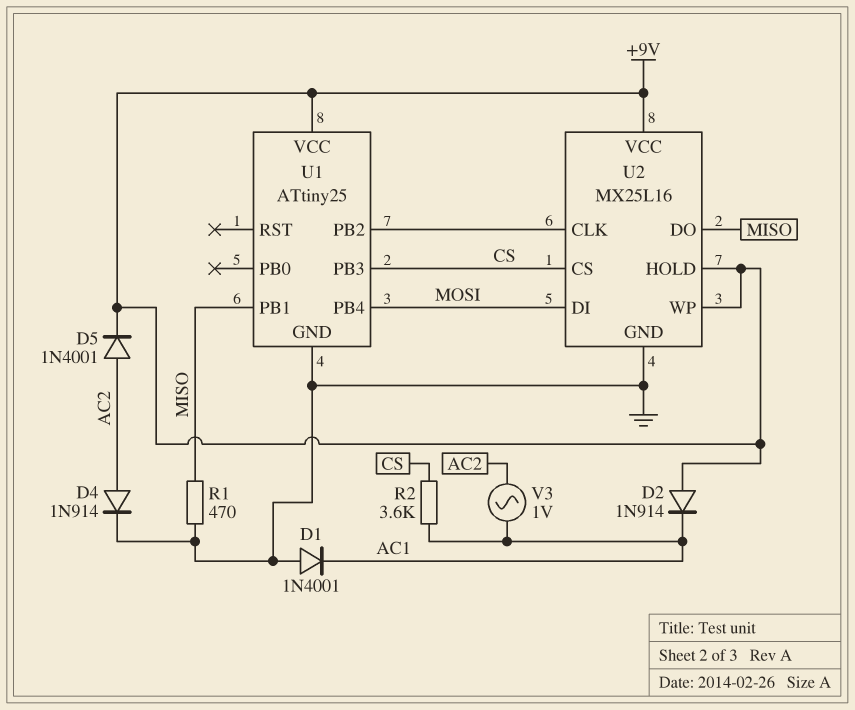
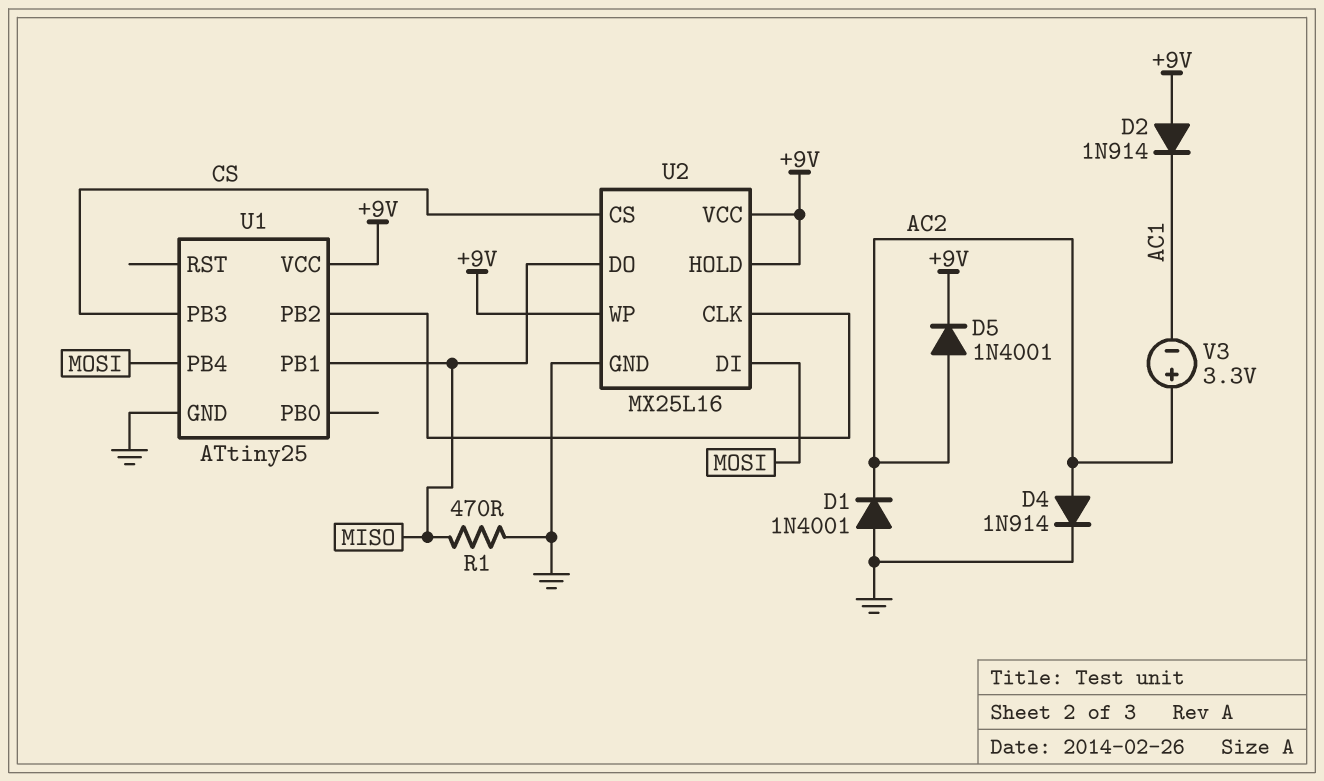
D1: diode 1N4001 (A GND, K AC1) -> diode 1N4001 (A GND, K AC2)
R2: 3.6k (AC1, CS) -> none
V3: AC 1V (AC1, AC2) -> 3.3V (plus AC2, minus AC1)

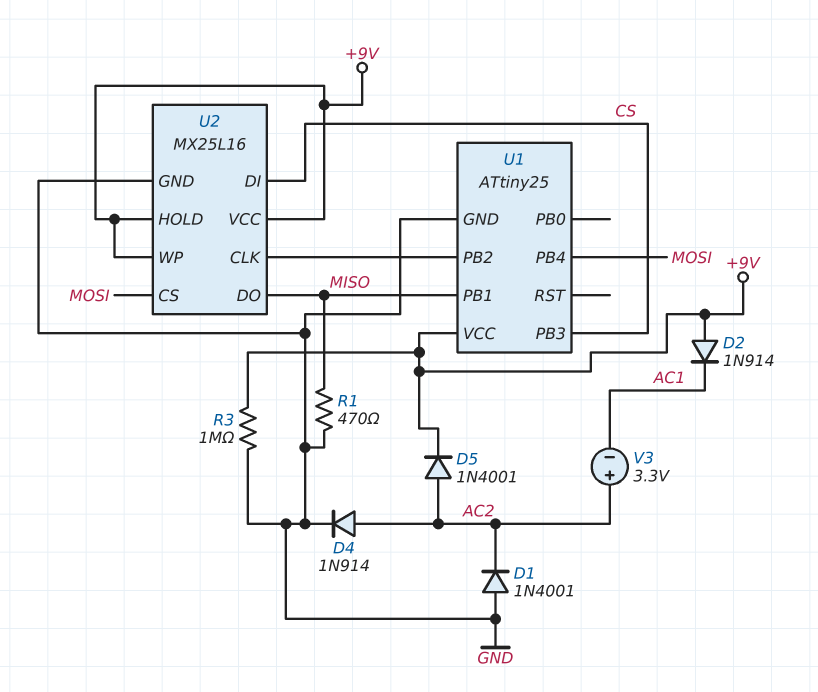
R3: none -> 1M (+9V, GND)
U2 pin CS: CS -> MOSI
U2 pin DI: MOSI -> CS

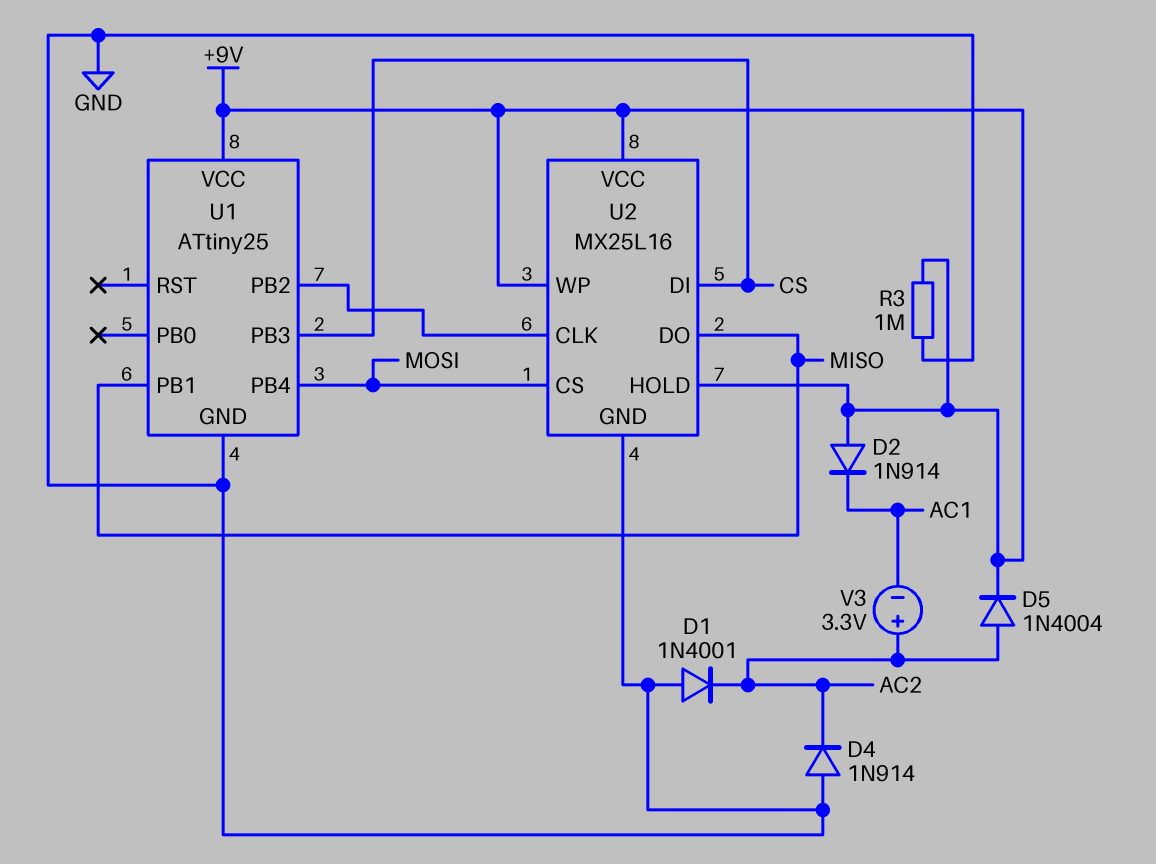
D4: diode 1N914 (A AC2, K GND) -> diode 1N914 (A GND, K AC2)
D5: diode 1N4001 (A AC2, K +9V) -> diode 1N4004 (A AC2, K +9V)
R1: 470 (GND, MISO) -> none

